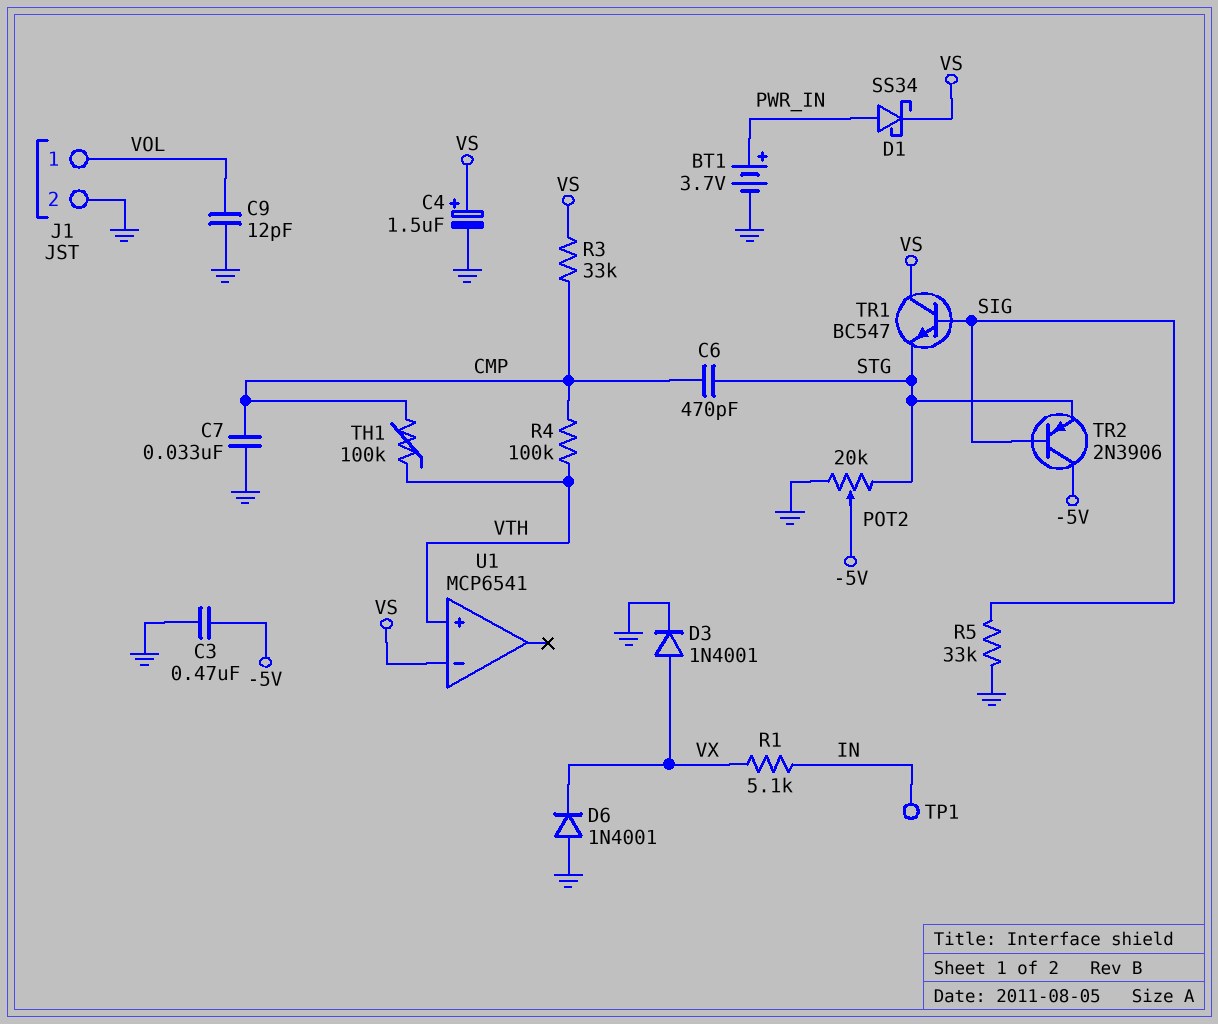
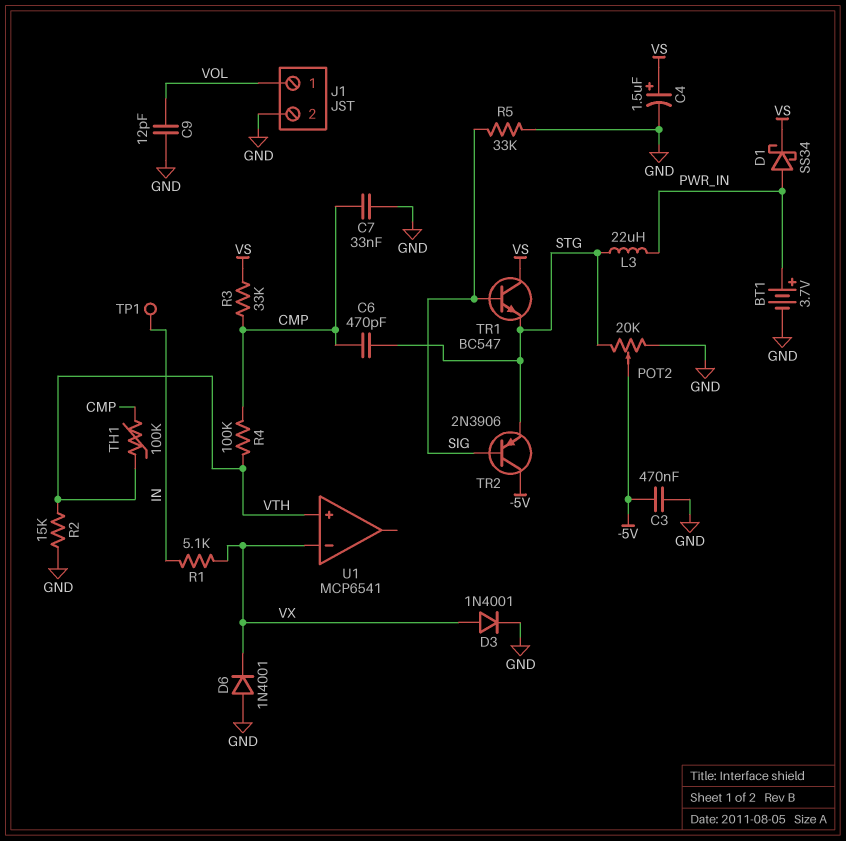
L3: none -> 22uH (PWR_IN, STG)
R2: none -> 15k (GND, VTH)
U1 pin in-: VS -> VX

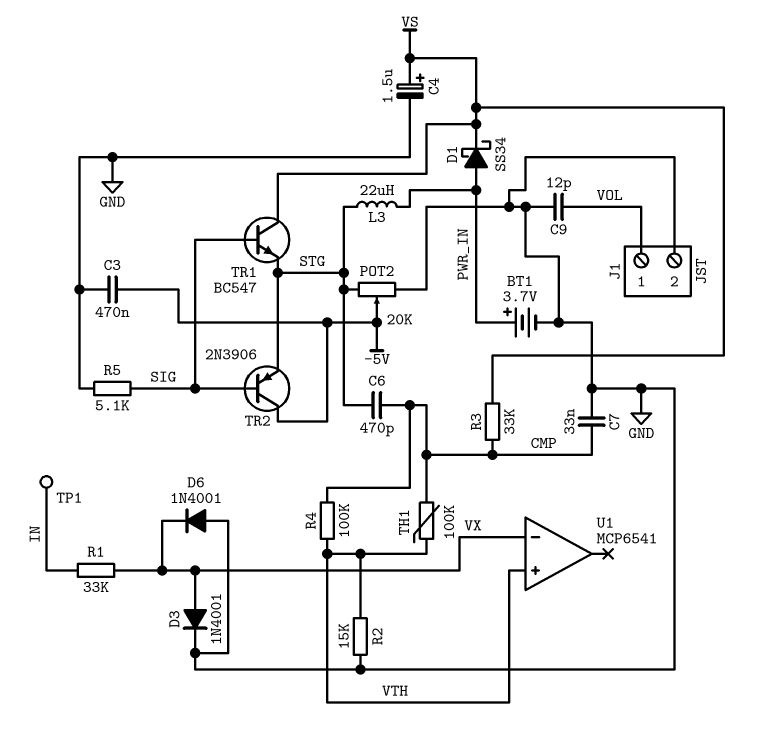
R1: 5.1k (IN, VX) -> 33k (IN, VX)
R5: 33k (GND, SIG) -> 5.1k (GND, SIG)

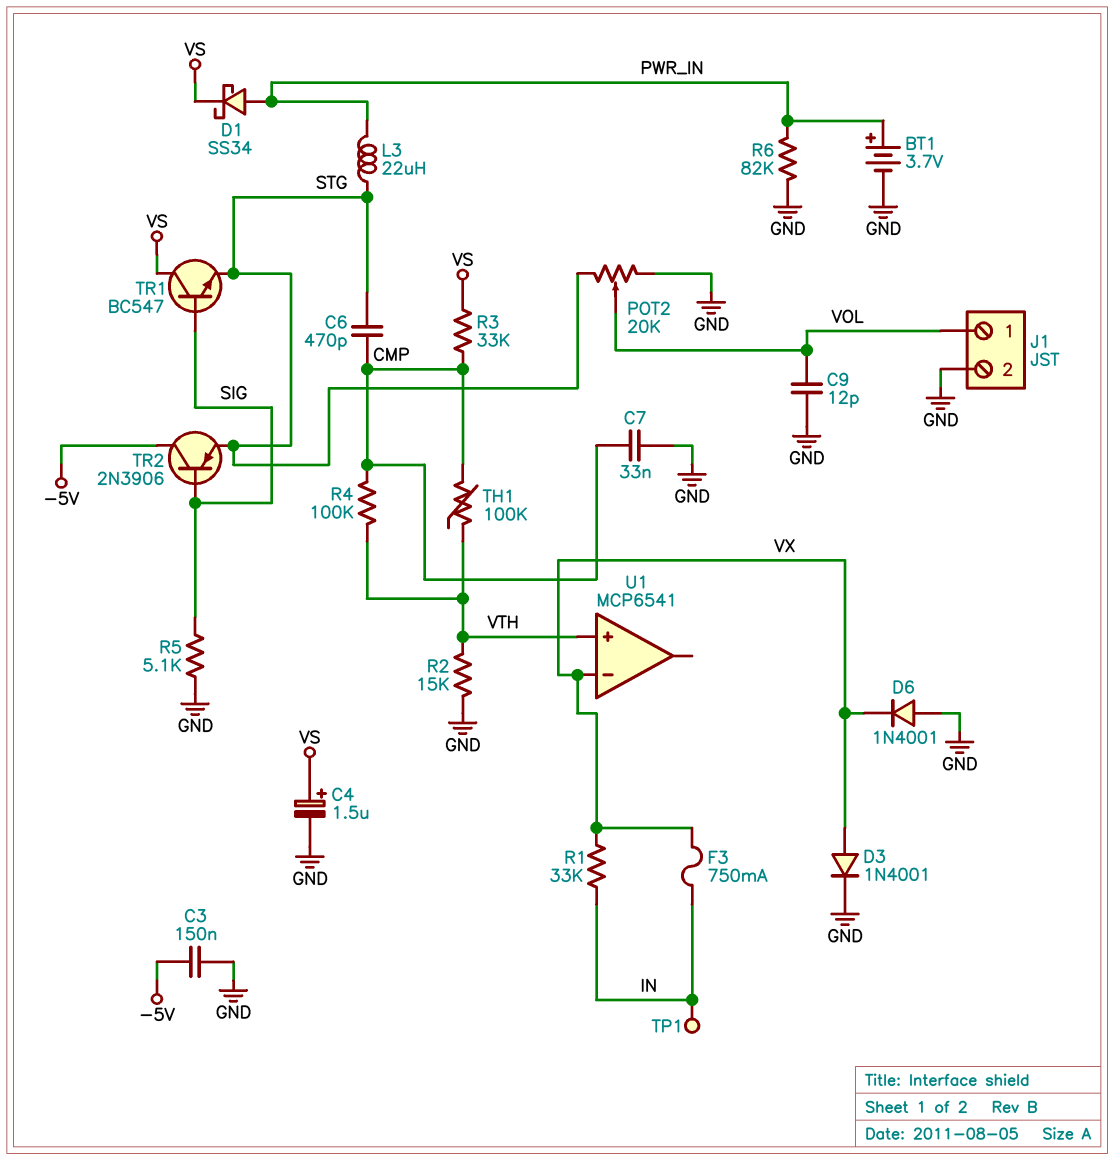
C3: 470nF (-5V, GND) -> 150nF (-5V, GND)
F3: none -> 750mA (IN, VX)
POT2: 20k (GND, STG, wiper -5V) -> 20k (GND, STG, wiper VOL)
R6: none -> 82k (GND, PWR_IN)

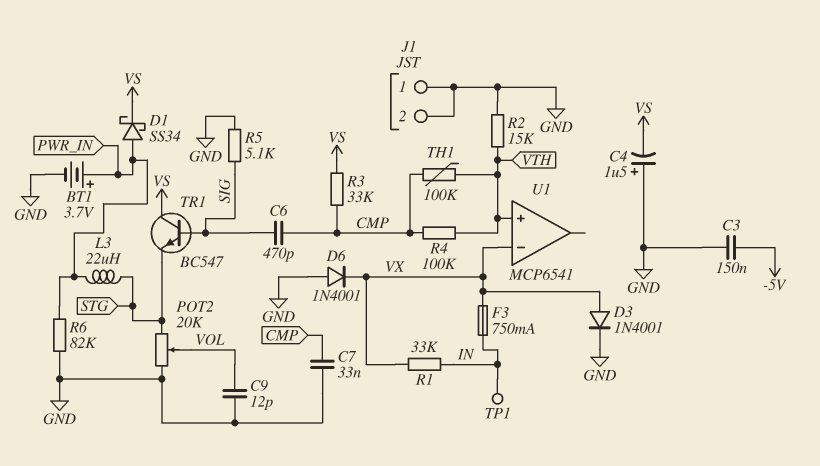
C4: 1.5uF (plus VS, minus GND) -> 1.5uF (plus GND, minus VS)
C6: 470pF (CMP, STG) -> 470pF (CMP, SIG)
J1 pin 1: VOL -> GND
TR2: PNP 2N3906 (B SIG, C -5V, E STG) -> none

